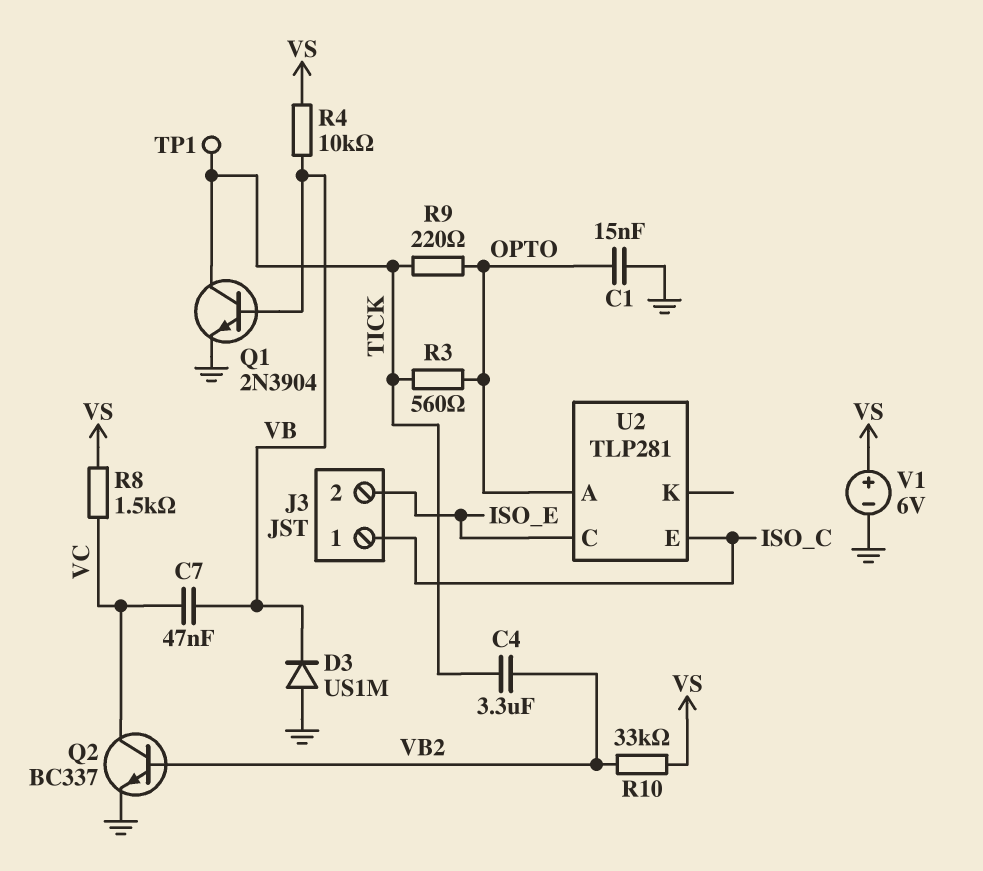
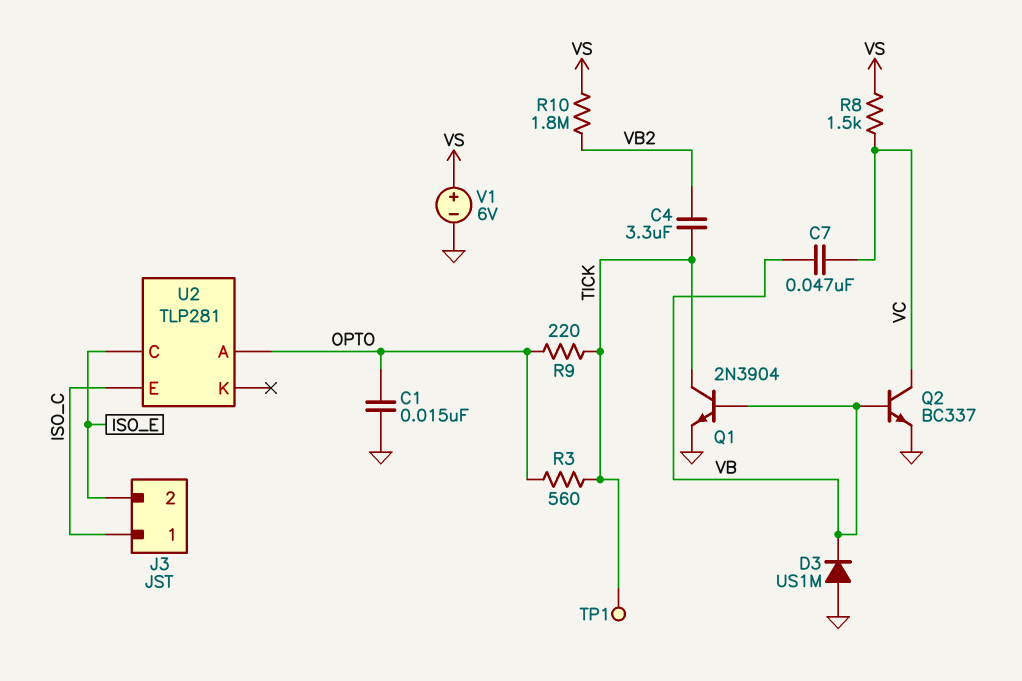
Q2: NPN BC337 (B VB2, C VC, E GND) -> NPN BC337 (B VB, C VC, E GND)
R4: 10k (VB, VS) -> none
R10: 33k (VB2, VS) -> 1.8M (VB2, VS)

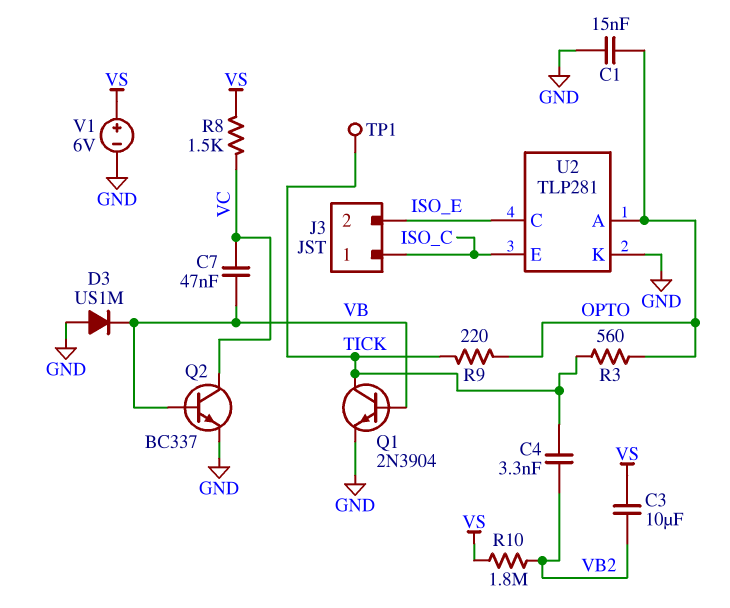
C3: none -> 10uF (VB2, VS)
C4: 3.3uF (TICK, VB2) -> 3.3nF (TICK, VB2)
U2 pin K: none -> GND

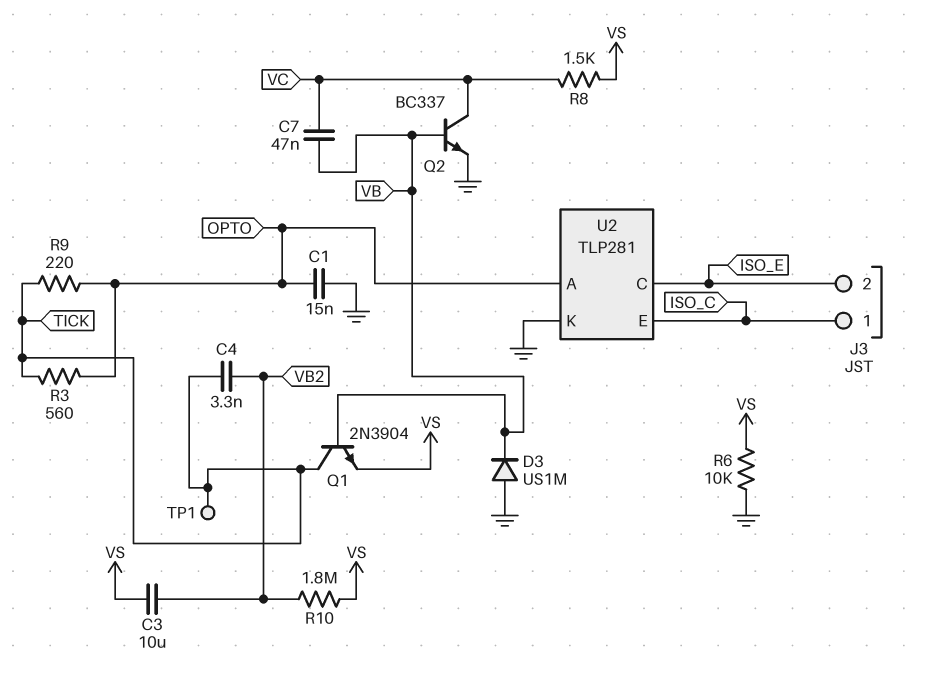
Q1: NPN 2N3904 (B VB, C TICK, E GND) -> NPN 2N3904 (B VB, C TICK, E VS)
R6: none -> 10k (GND, VS)
V1: 6V (plus VS, minus GND) -> none

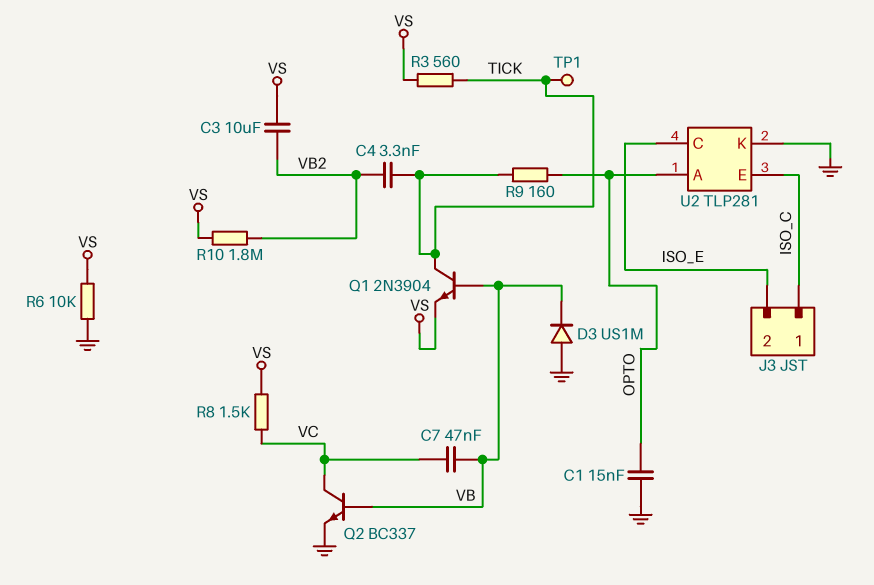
R3: 560 (OPTO, TICK) -> 560 (TICK, VS)
R9: 220 (OPTO, TICK) -> 160 (OPTO, TICK)

